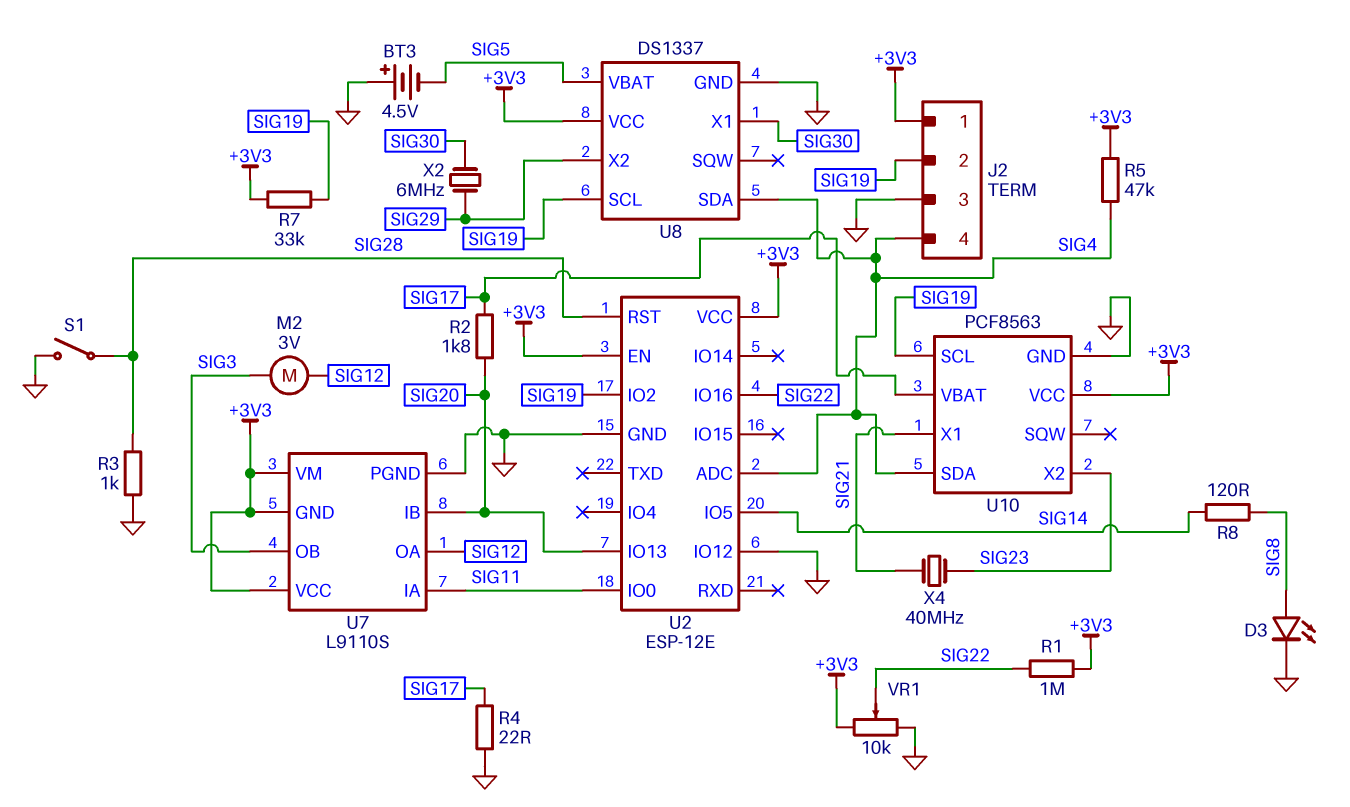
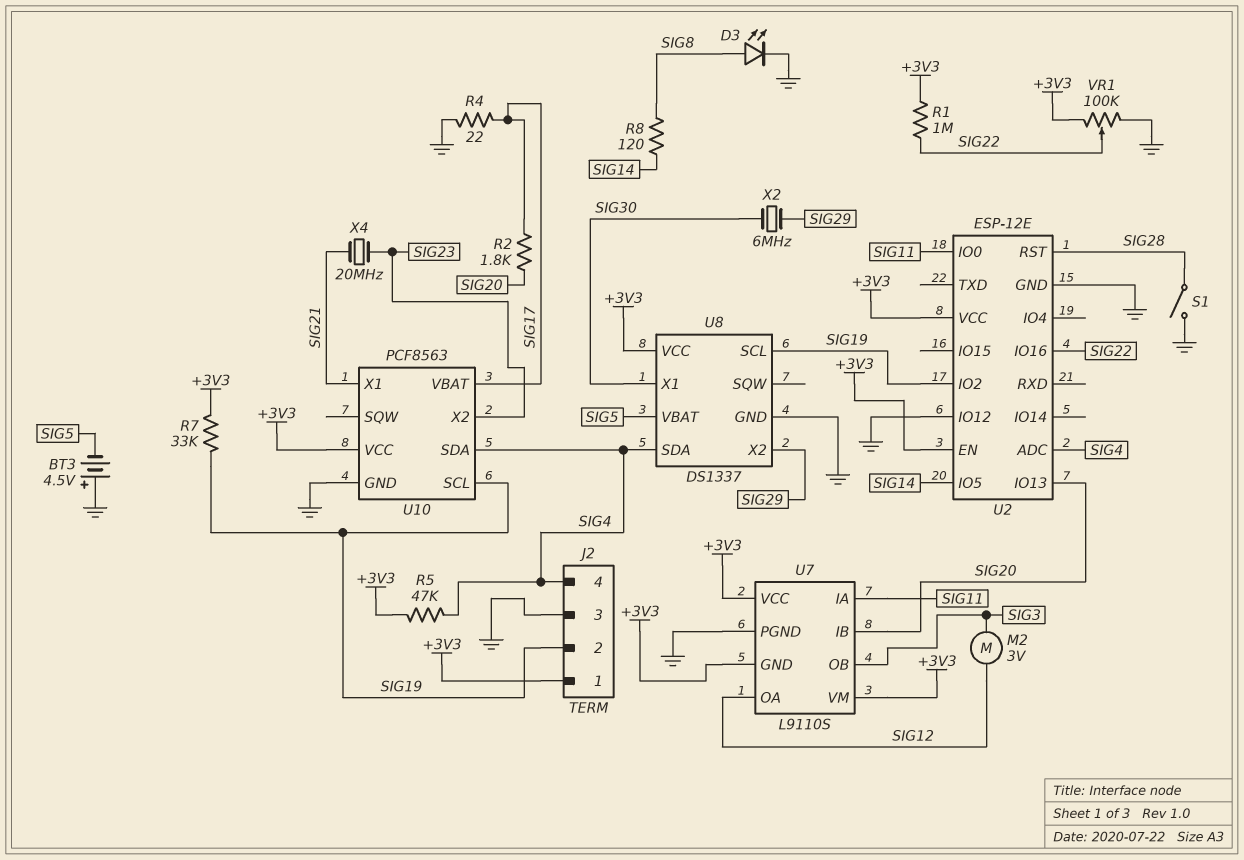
R3: 1k (GND, SIG28) -> none
VR1: 10k (+3V3, GND, wiper SIG22) -> 100k (+3V3, GND, wiper SIG22)
X4: 40MHz (SIG21, SIG23) -> 20MHz (SIG21, SIG23)

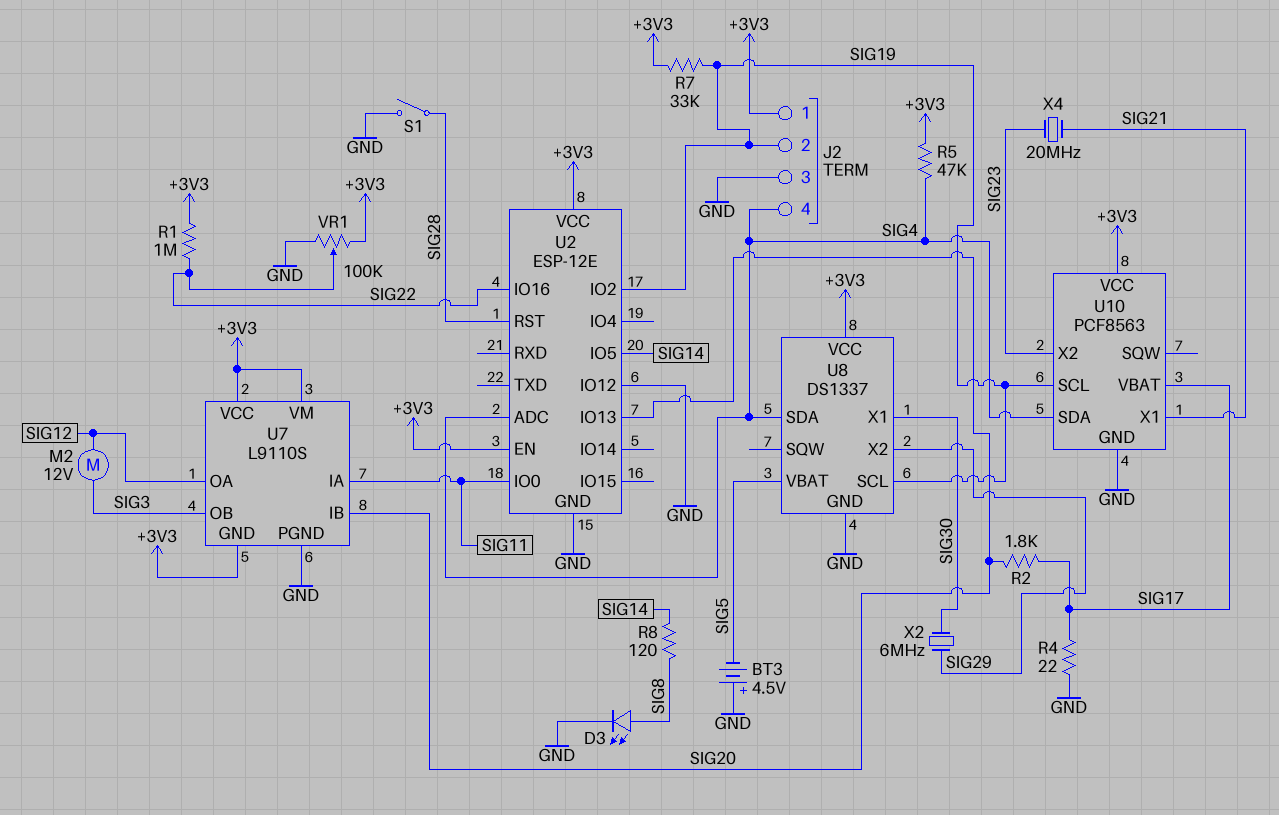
M2: motor 3V (SIG3, SIG12) -> motor 12V (SIG3, SIG12)

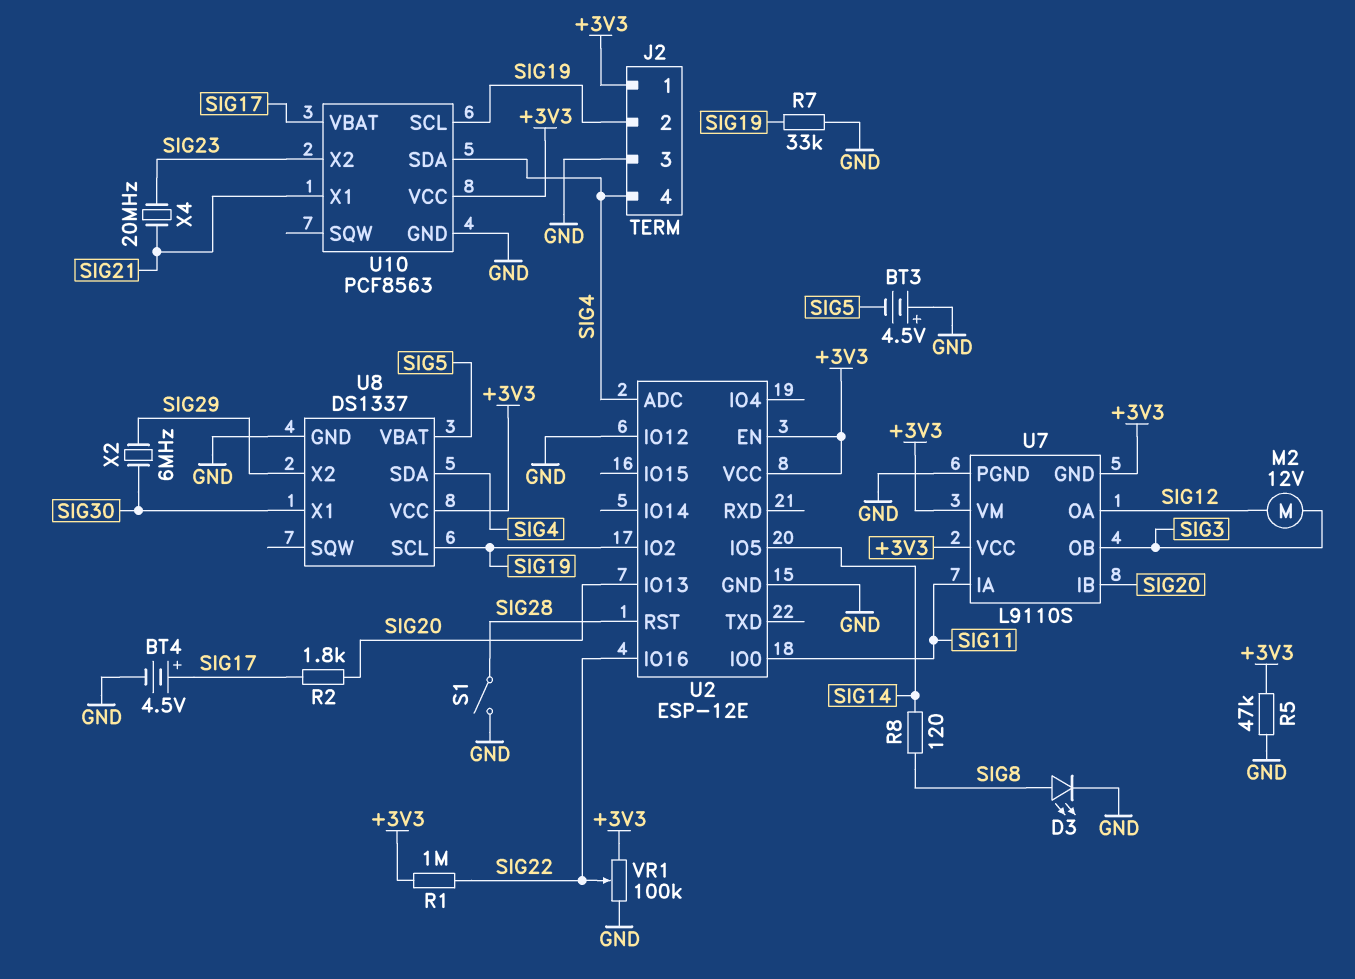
BT4: none -> 4.5V (plus SIG17, minus GND)
R4: 22 (GND, SIG17) -> none
R5: 47k (+3V3, SIG4) -> 47k (+3V3, GND)
R7: 33k (+3V3, SIG19) -> 33k (GND, SIG19)

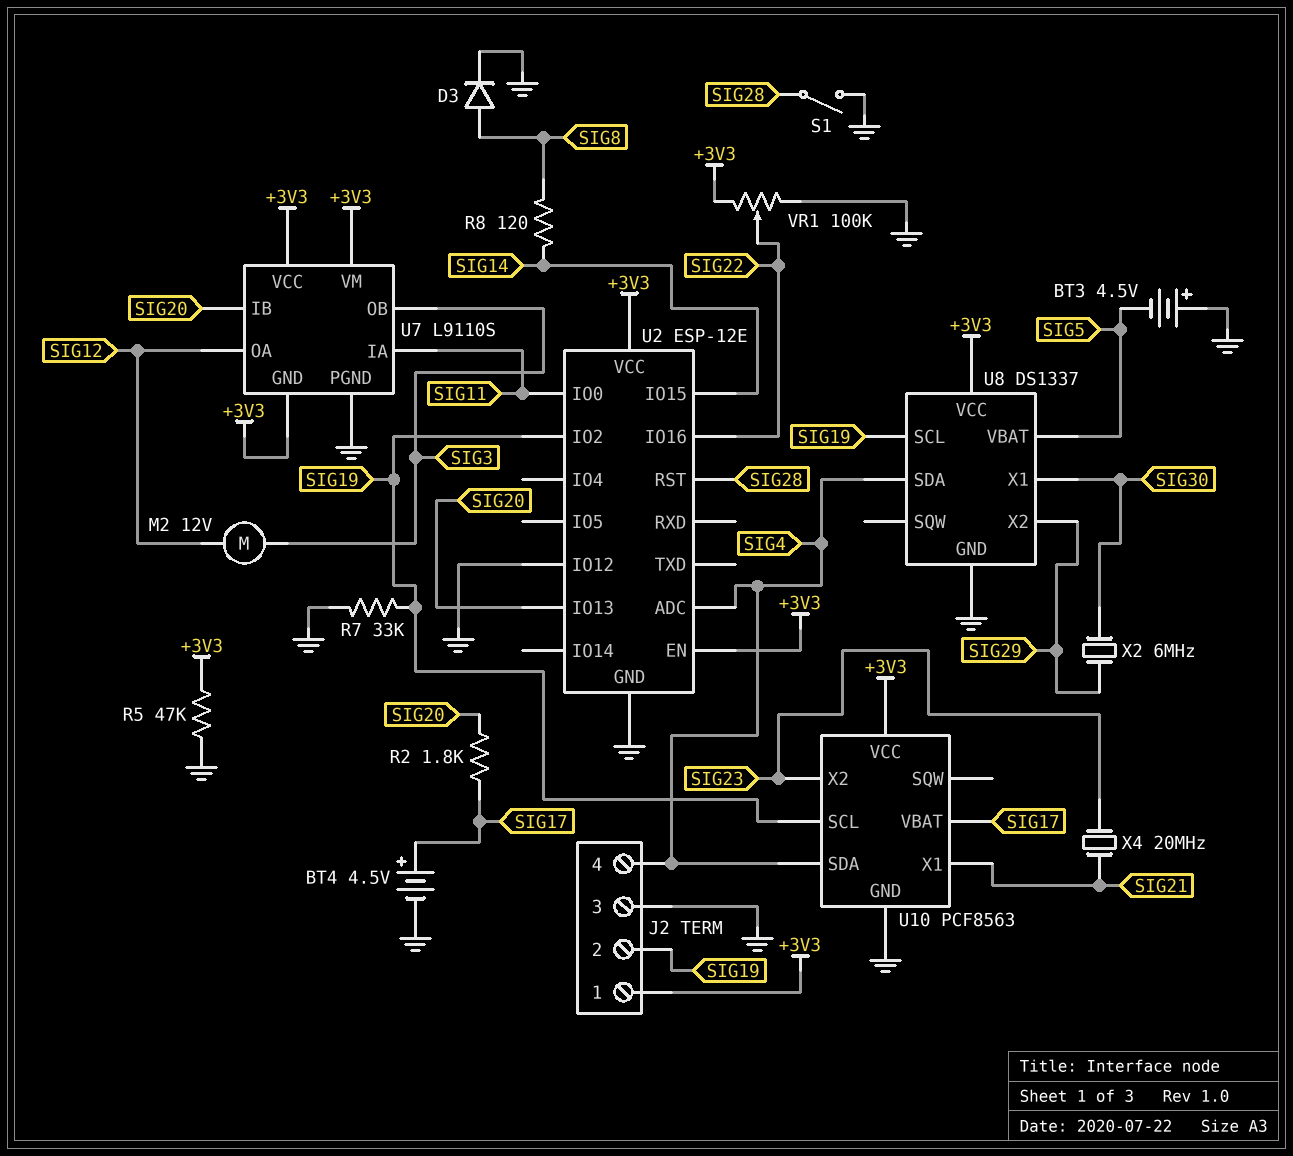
D3: LED (A SIG8, K GND) -> diode (A SIG8, K GND)
R1: 1M (+3V3, SIG22) -> none
U2 pin IO5: SIG14 -> none
U2 pin IO15: none -> SIG14

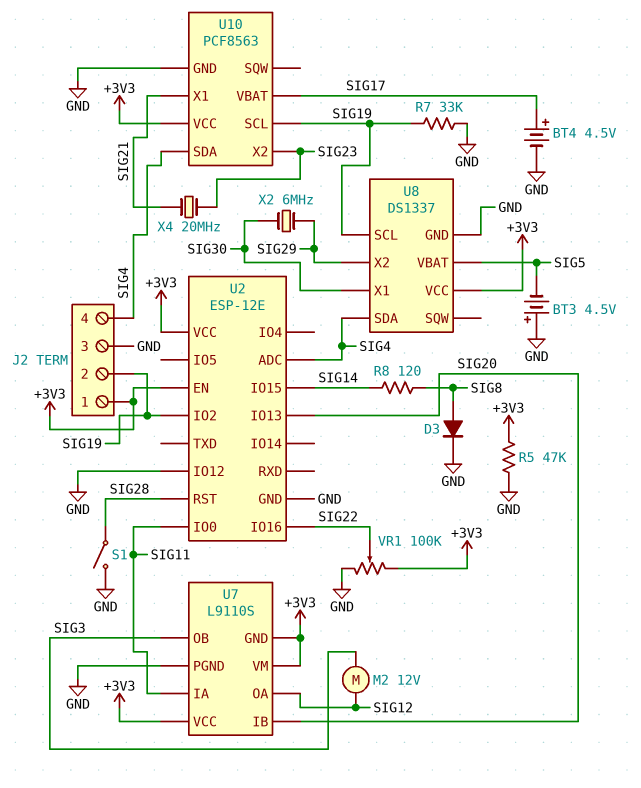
R2: 1.8k (SIG17, SIG20) -> none

